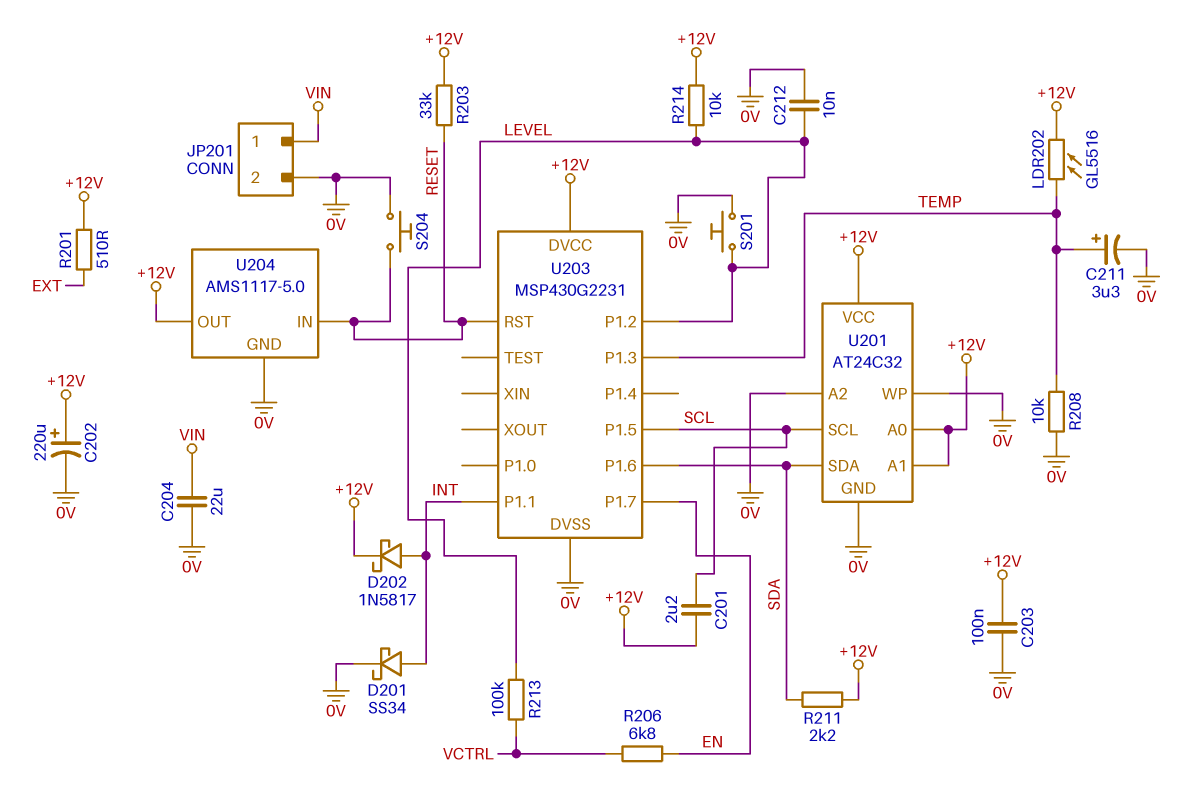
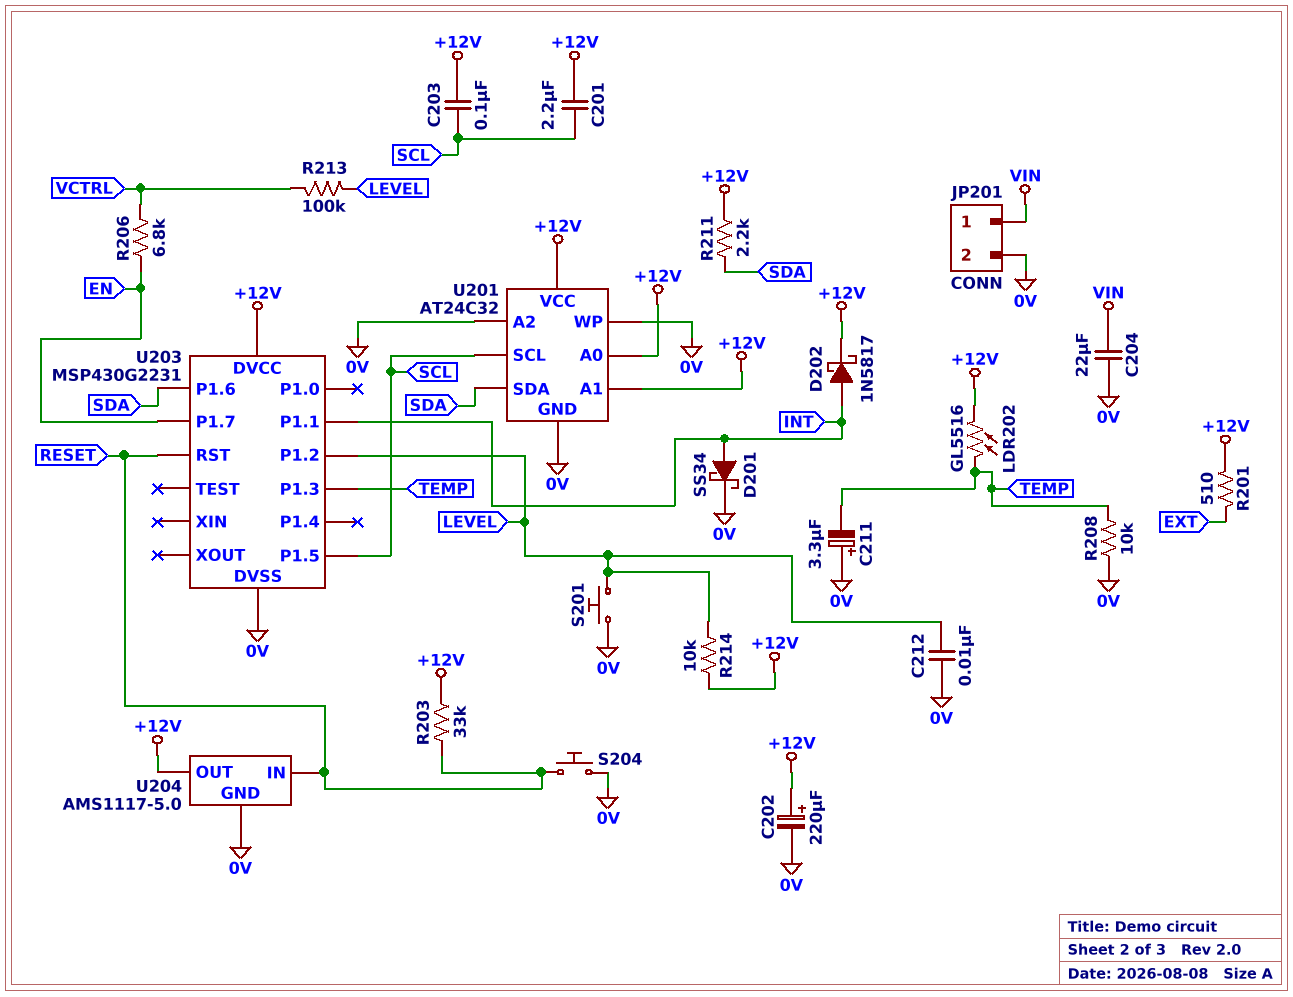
C203: 100nF (+12V, 0V) -> 100nF (+12V, SCL)
C211: 3.3uF (plus TEMP, minus 0V) -> 3.3uF (plus 0V, minus TEMP)

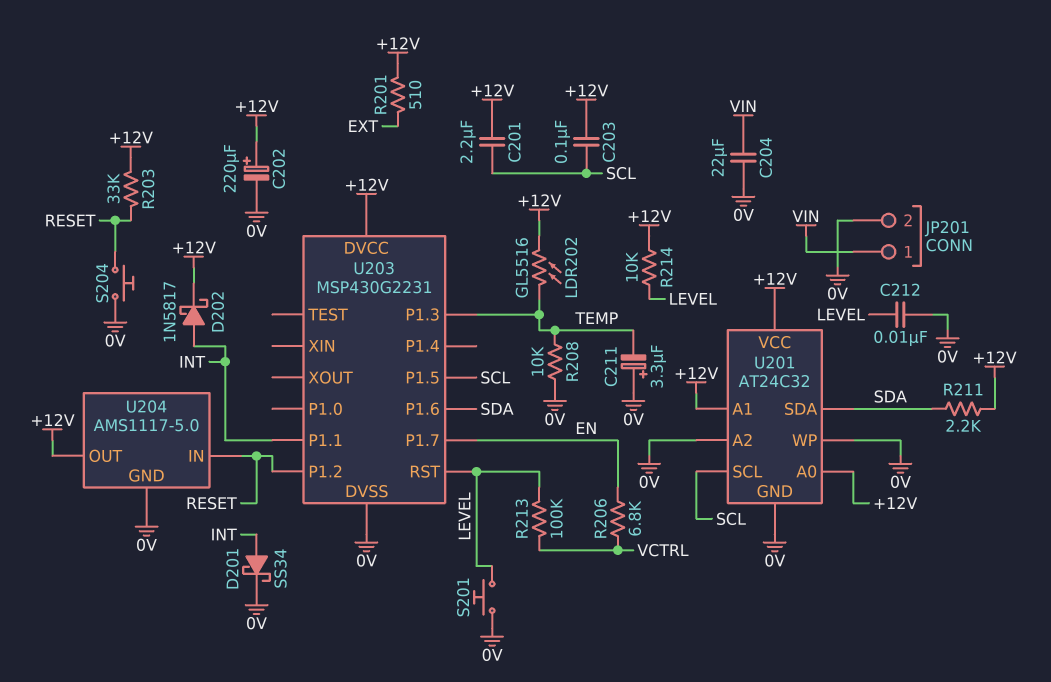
U203 pin P1.2: LEVEL -> RESET
U203 pin RST: RESET -> LEVEL

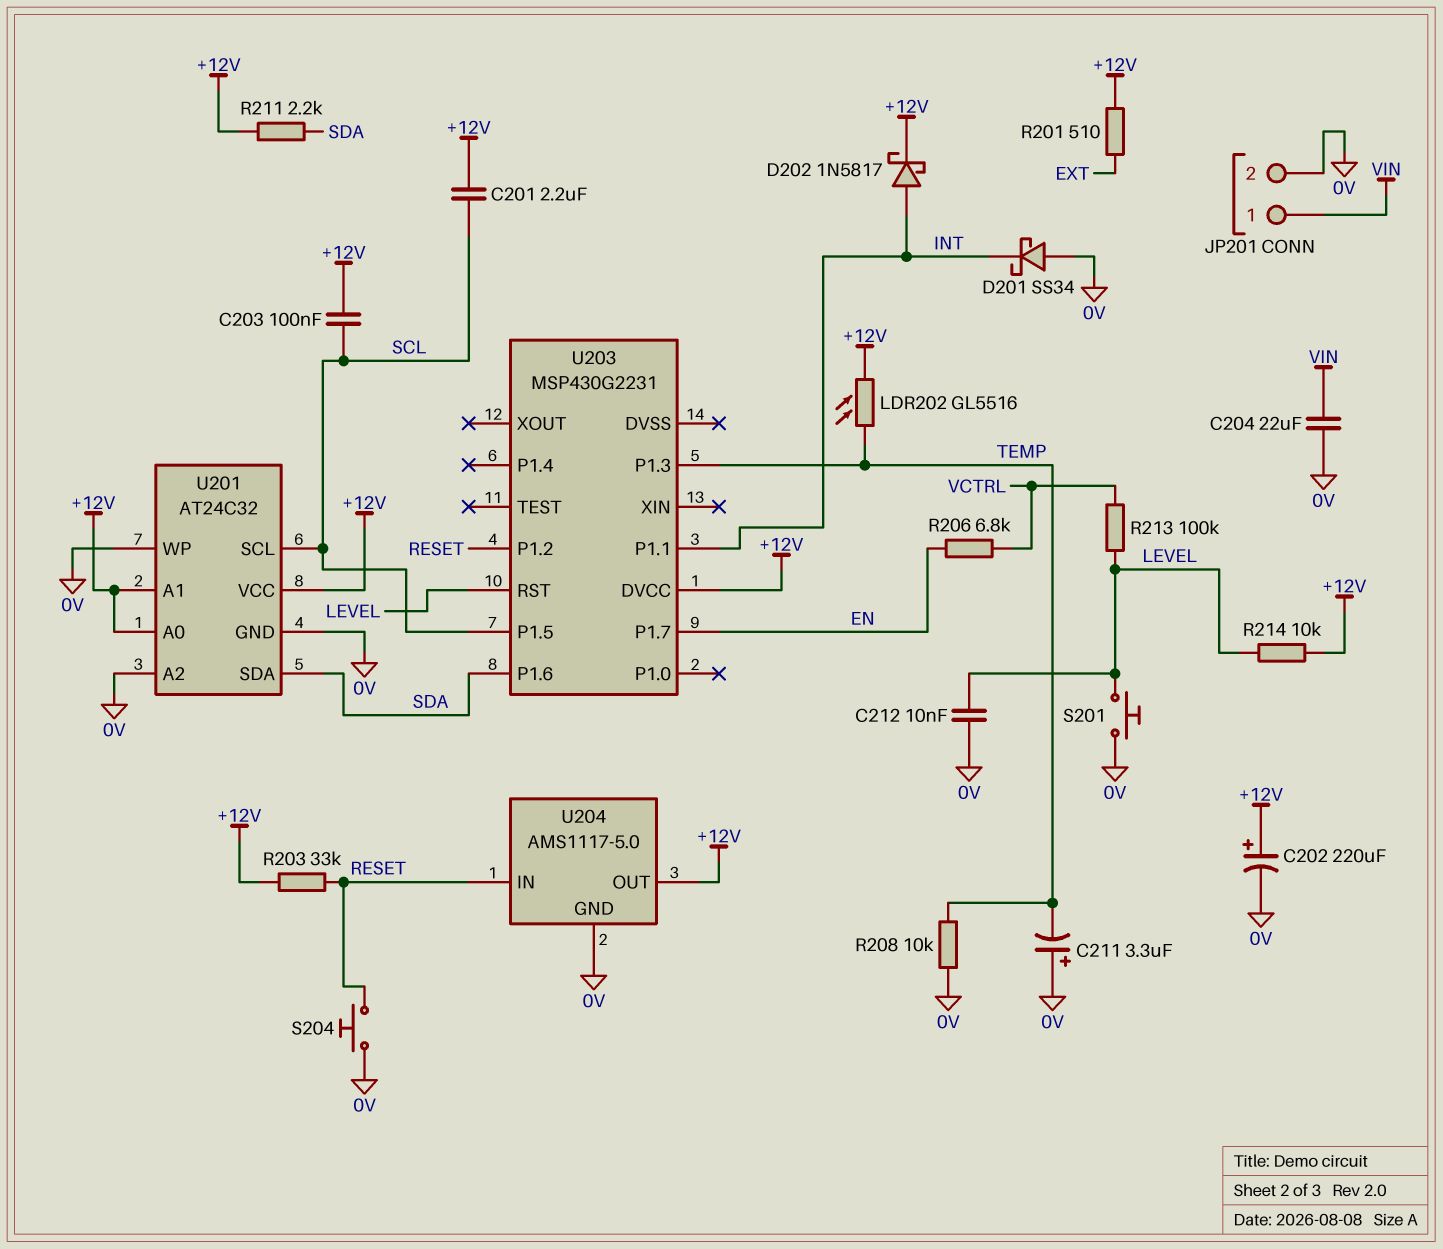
D201: schottky SS34 (A INT, K 0V) -> schottky SS34 (A 0V, K INT)
U203 pin DVSS: 0V -> none

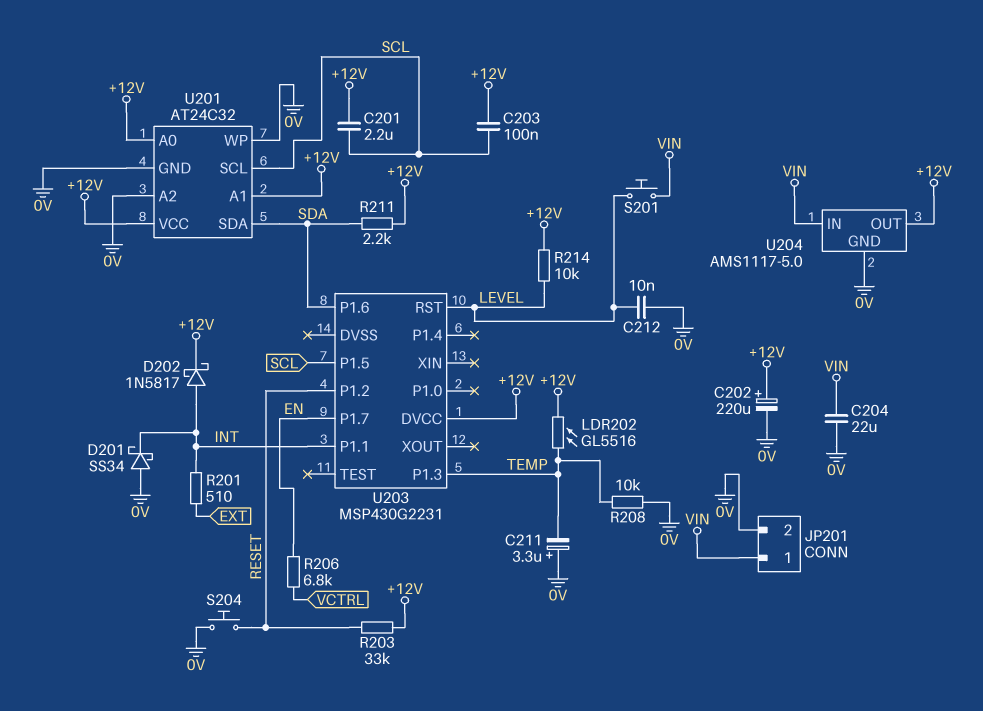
R201: 510 (+12V, EXT) -> 510 (EXT, INT)
R213: 100k (LEVEL, VCTRL) -> none
S201: button (0V, LEVEL) -> button (LEVEL, VIN)
U204 pin IN: RESET -> VIN

